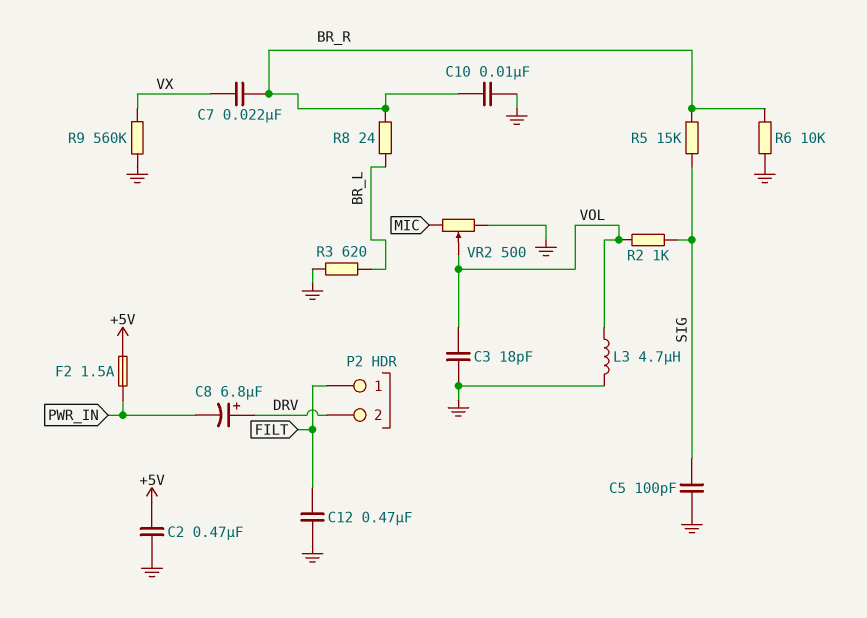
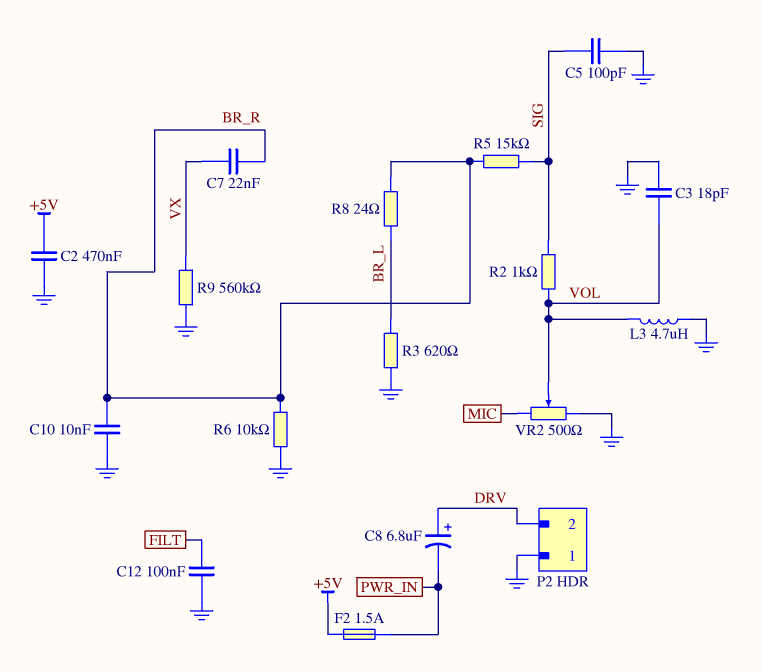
C12: 470nF (FILT, GND) -> 100nF (FILT, GND)
P2 pin 1: FILT -> GND

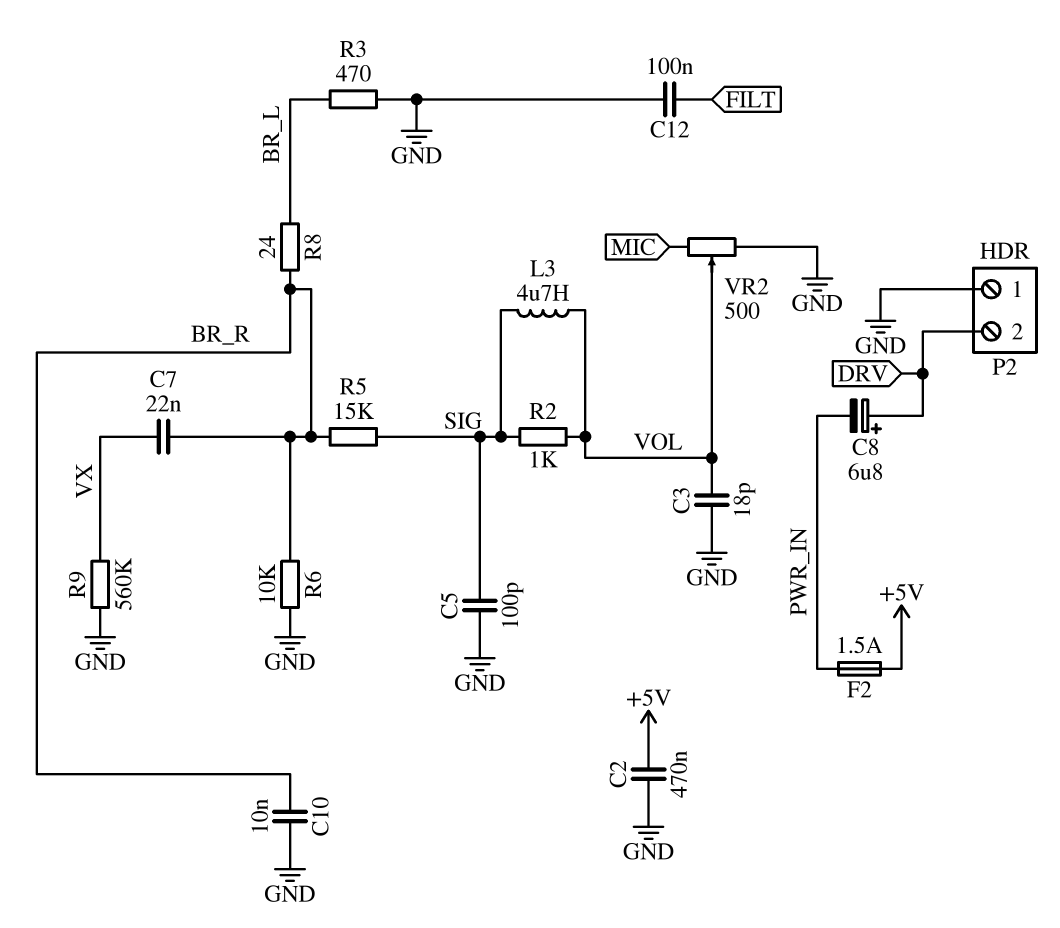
L3: 4.7uH (GND, VOL) -> 4.7uH (SIG, VOL)
R3: 620 (BR_L, GND) -> 470 (BR_L, GND)

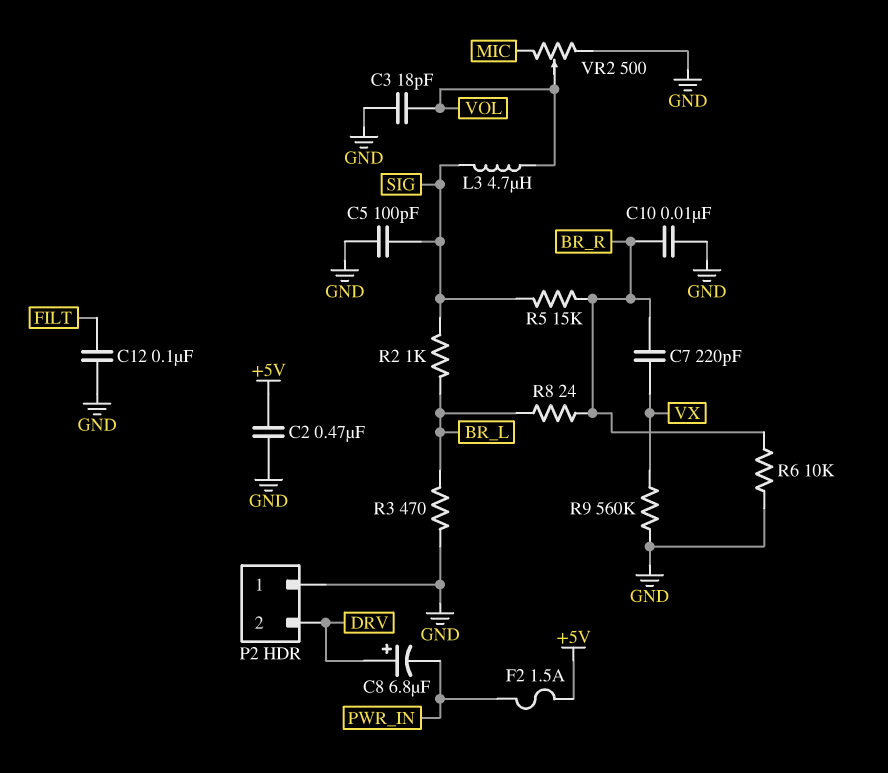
C7: 22nF (BR_R, VX) -> 220pF (BR_R, VX)
R2: 1k (SIG, VOL) -> 1k (BR_L, SIG)

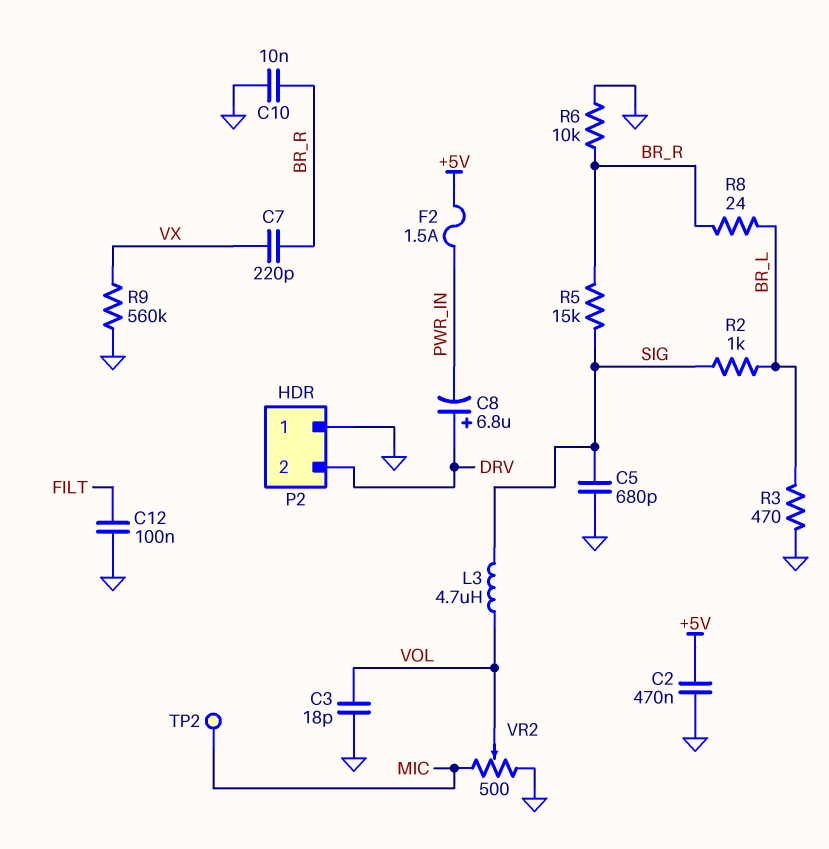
C5: 100pF (GND, SIG) -> 680pF (GND, SIG)
TP2: none -> test point (MIC)

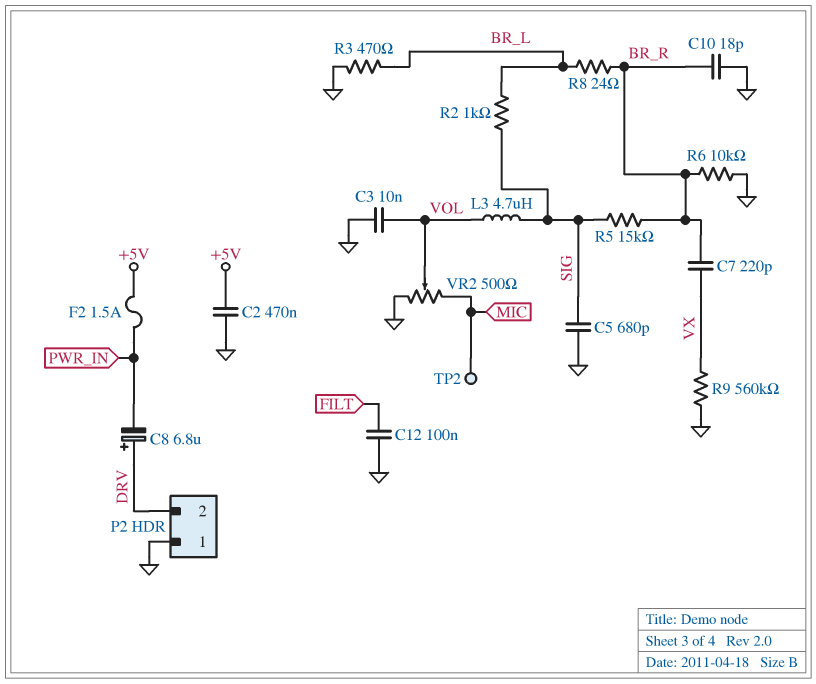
C3: 18pF (GND, VOL) -> 10nF (GND, VOL)
C10: 10nF (BR_R, GND) -> 18pF (BR_R, GND)

